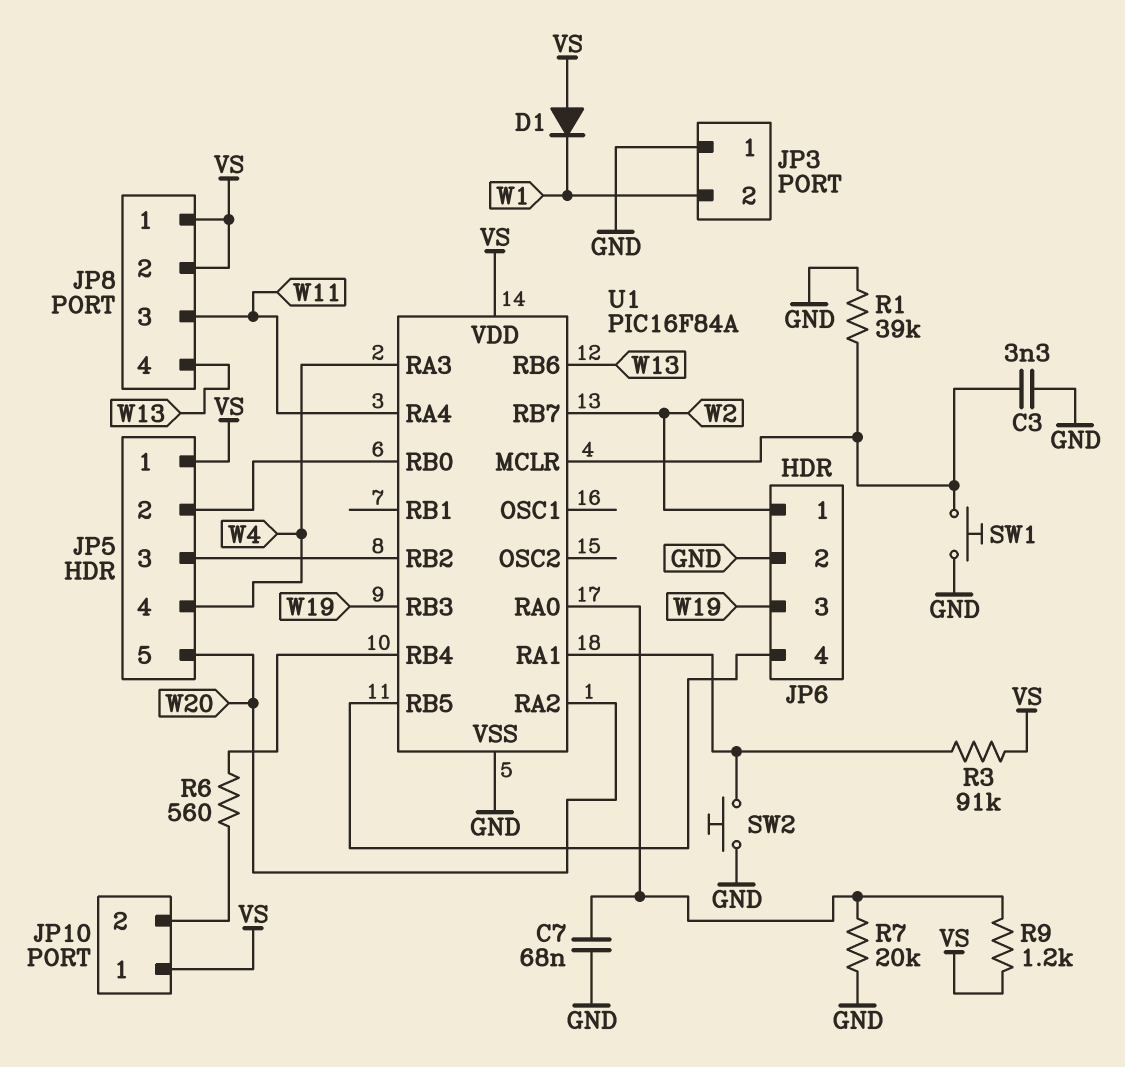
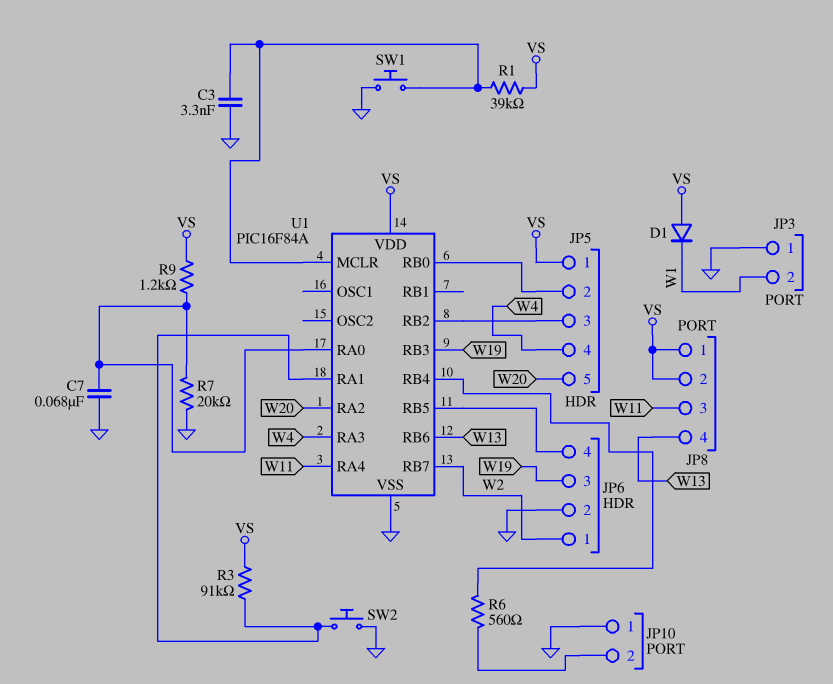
JP10 pin 1: VS -> GND
R1: 39k (GND, U1/MCLR) -> 39k (U1/MCLR, VS)

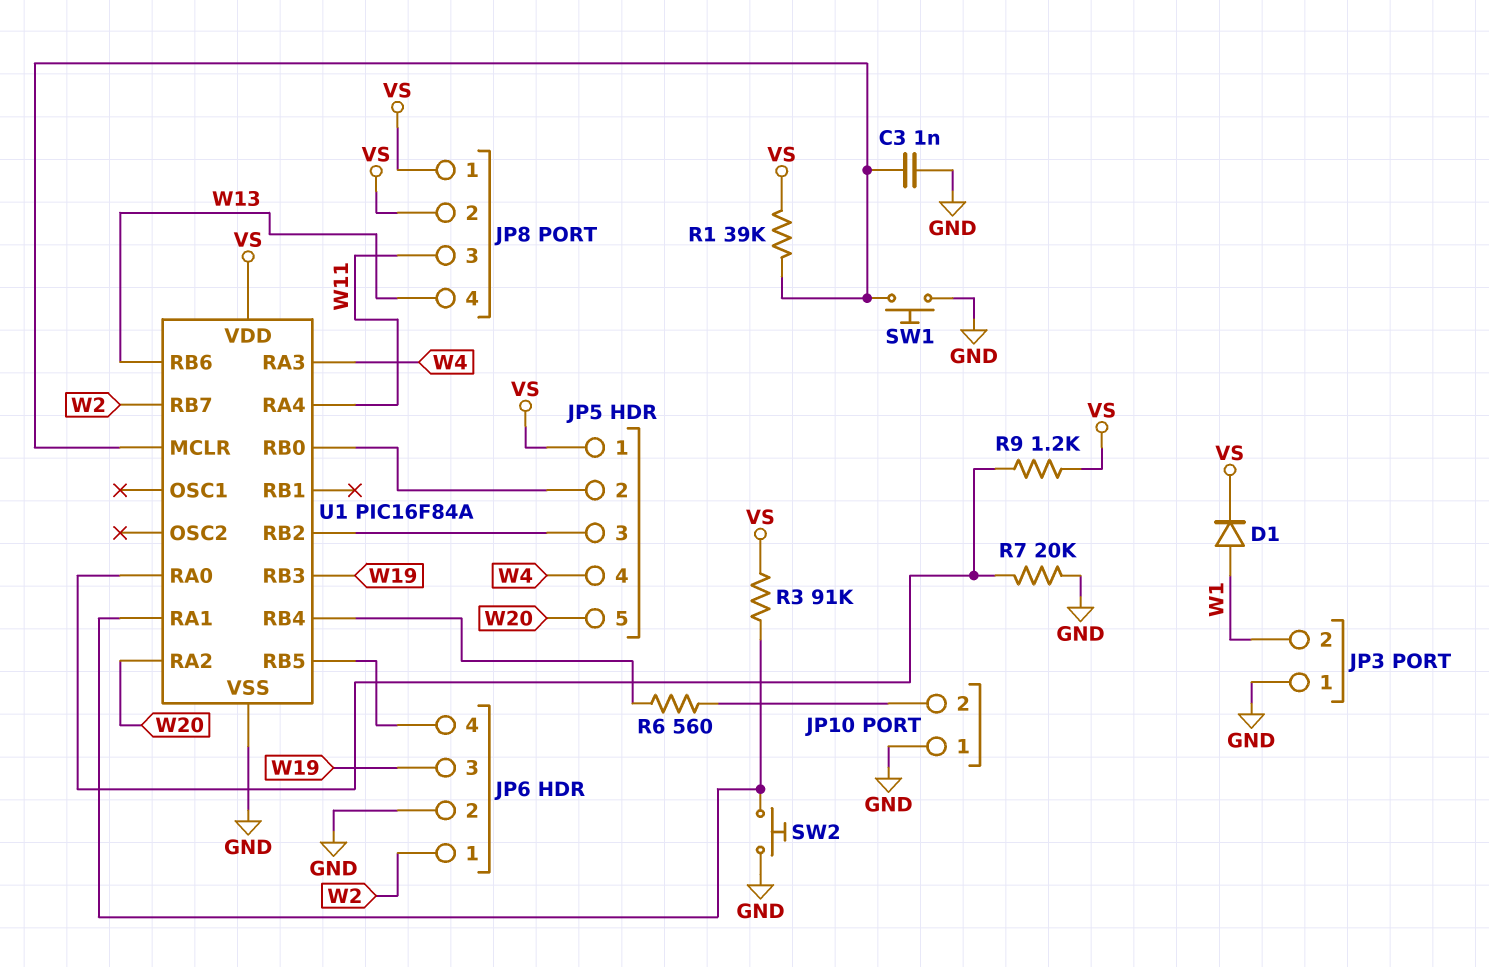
C3: 3.3nF (GND, U1/MCLR) -> 1nF (GND, U1/MCLR)
C7: 68nF (GND, U1/RA0) -> none
D1: diode (A VS, K W1) -> diode (A W1, K VS)

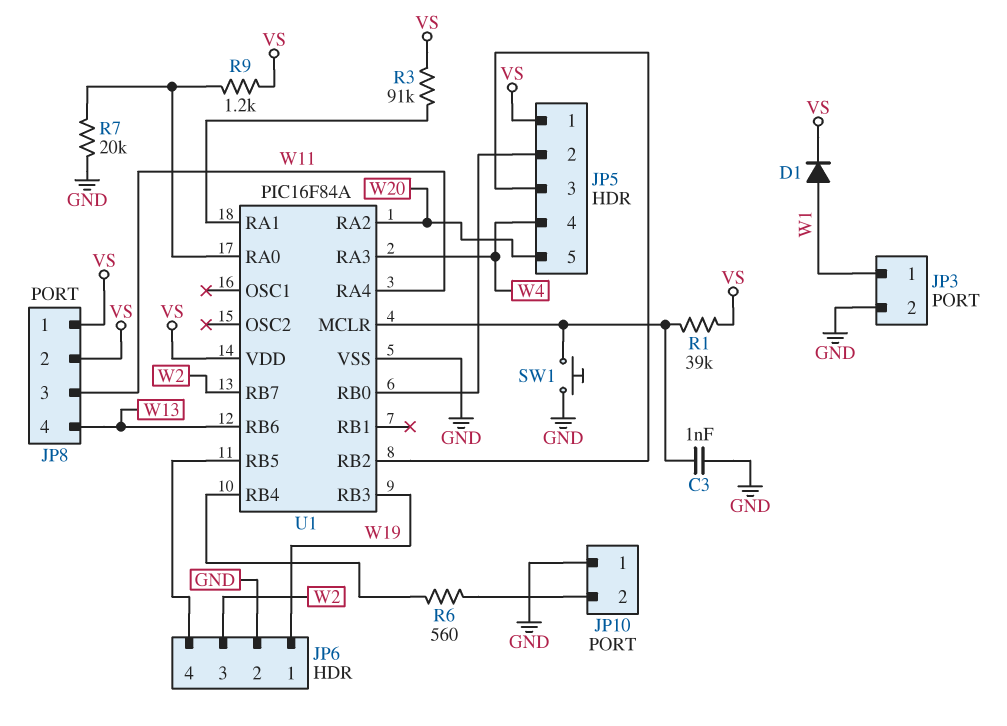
JP3 pin 1: GND -> W1
JP3 pin 2: W1 -> GND
JP6 pin 1: W2 -> W19
JP6 pin 3: W19 -> W2
SW2: button (GND, U1/RA1) -> none

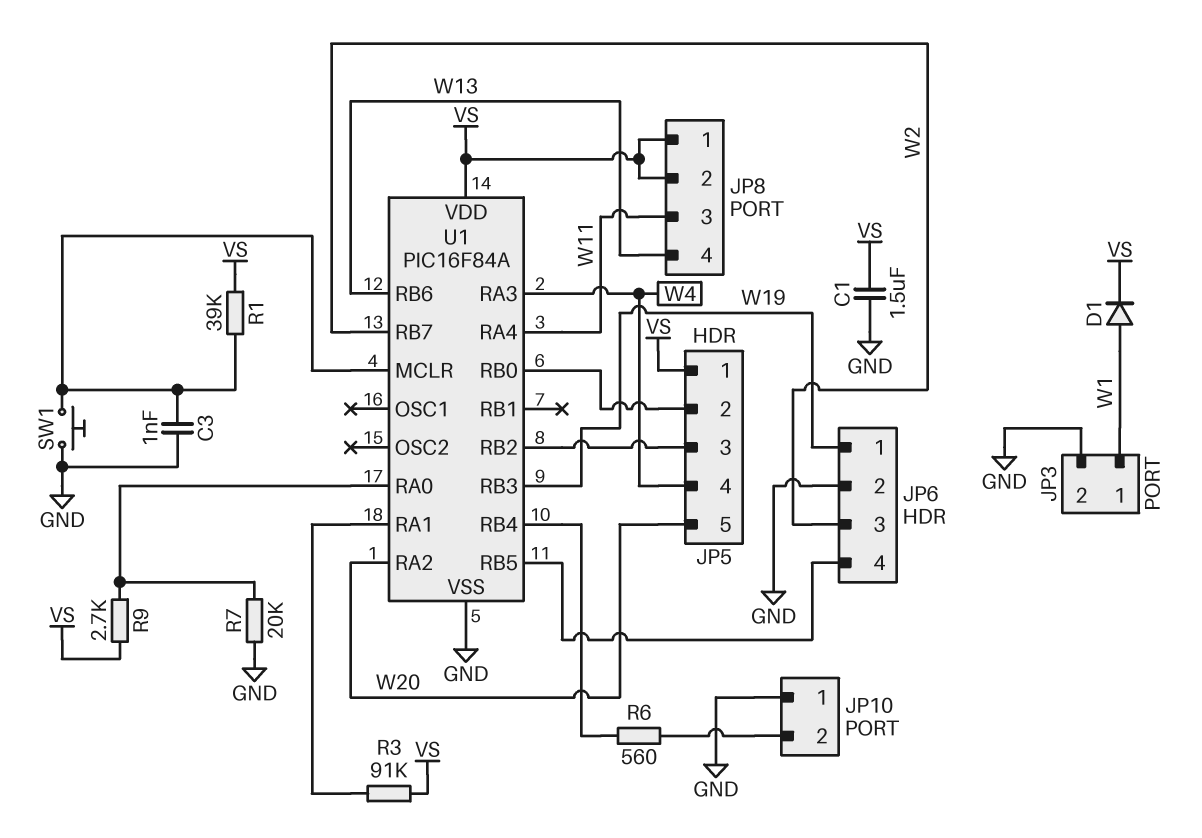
C1: none -> 1.5uF (GND, VS)
R9: 1.2k (U1/RA0, VS) -> 2.7k (U1/RA0, VS)

